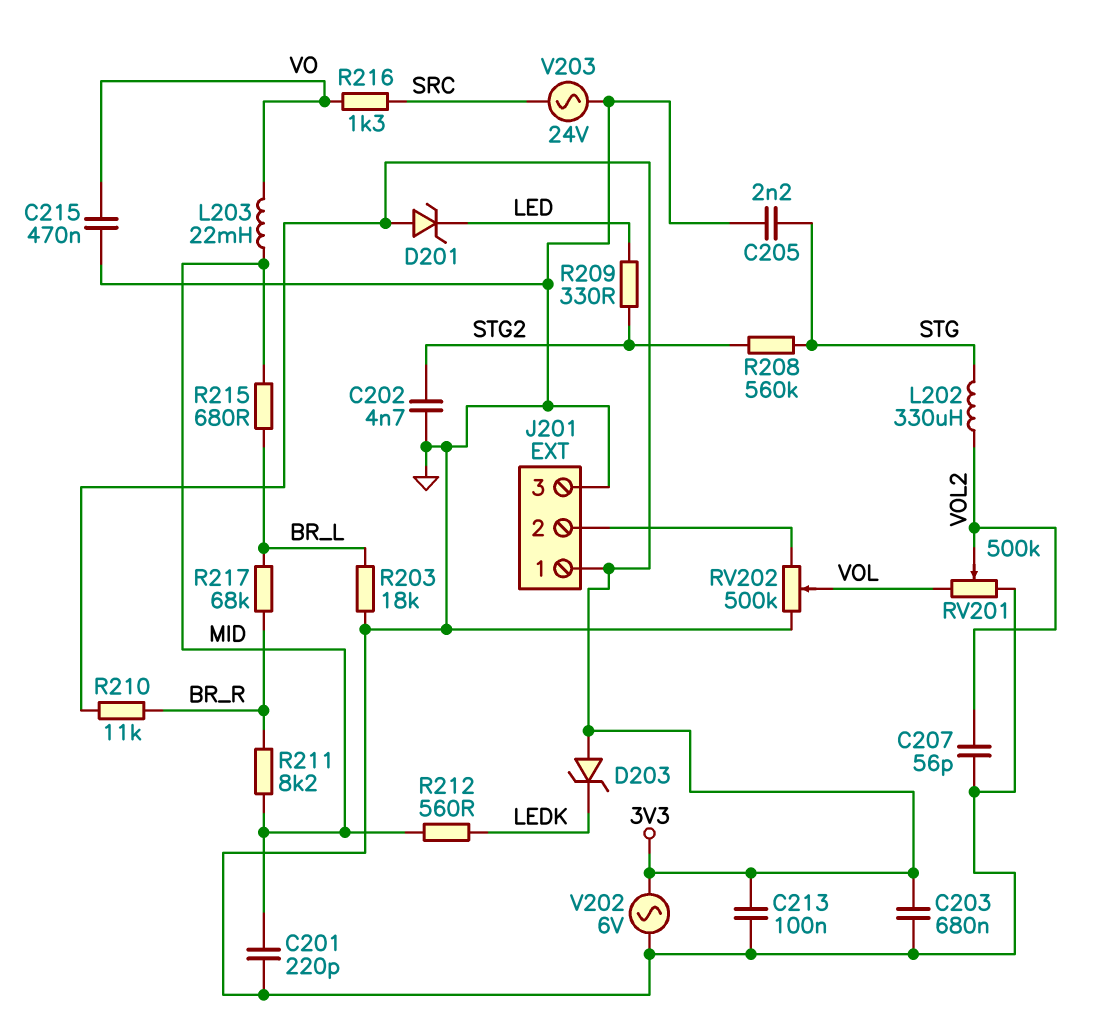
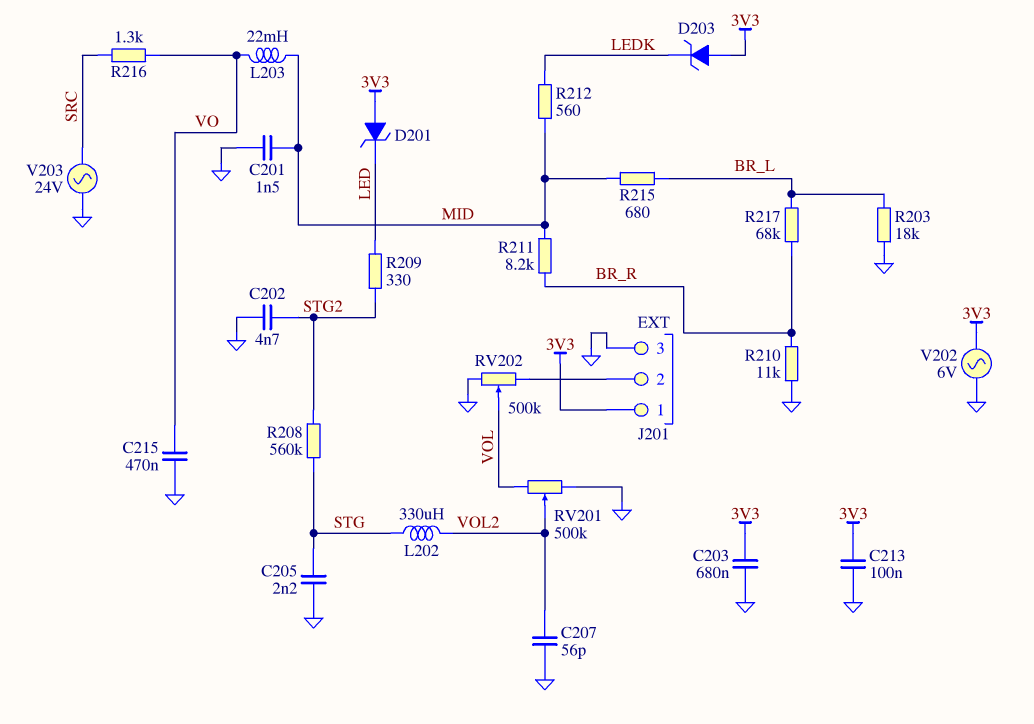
C201: 220pF (GND, MID) -> 1.5nF (GND, MID)
R210: 11k (3V3, BR_R) -> 11k (BR_R, GND)

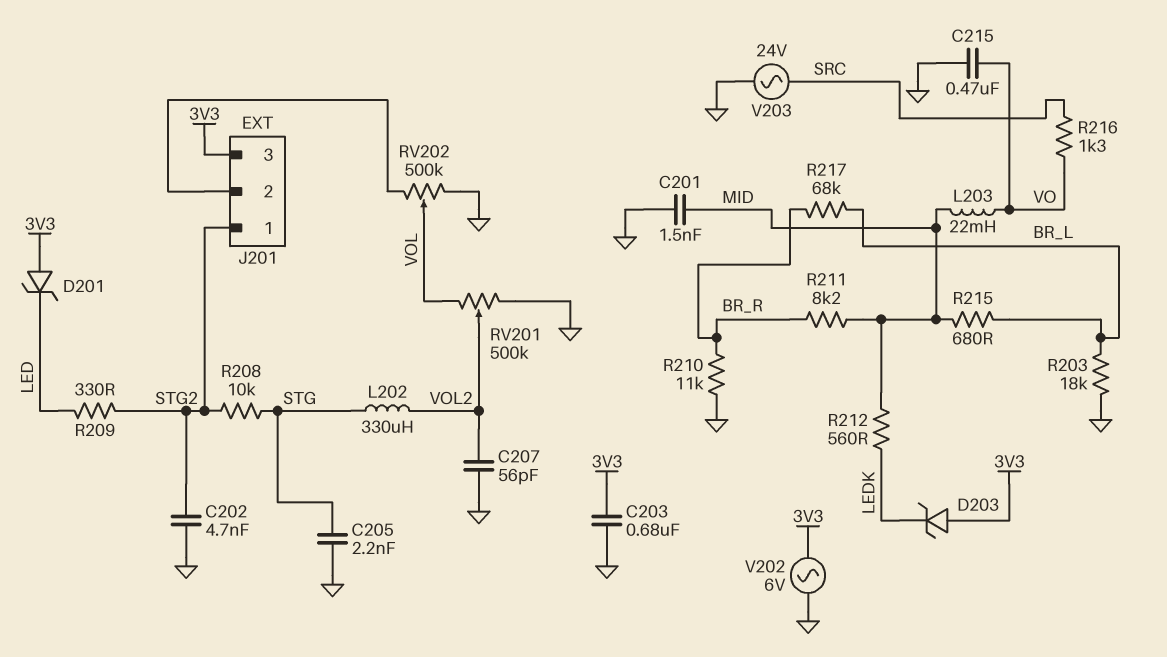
C213: 100nF (3V3, GND) -> none
J201 pin 1: 3V3 -> STG2
J201 pin 3: GND -> 3V3
R208: 560k (STG, STG2) -> 10k (STG, STG2)

